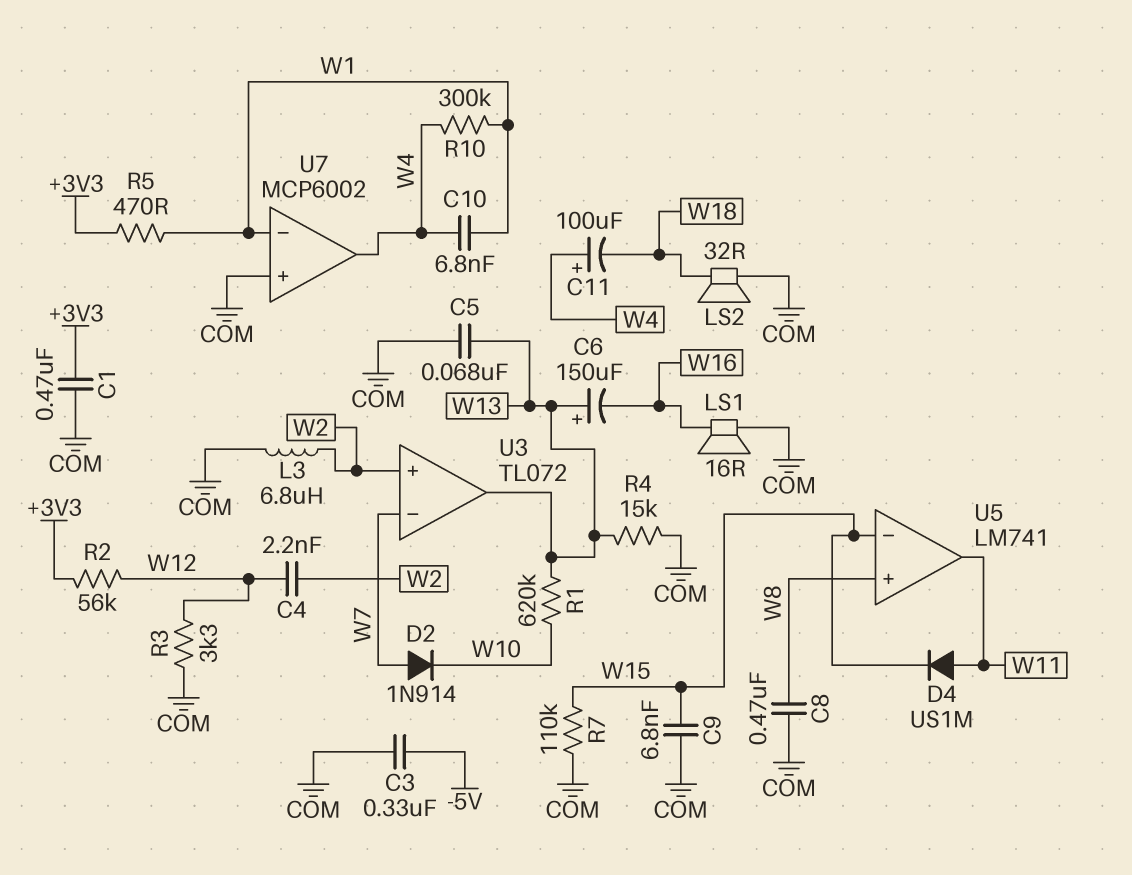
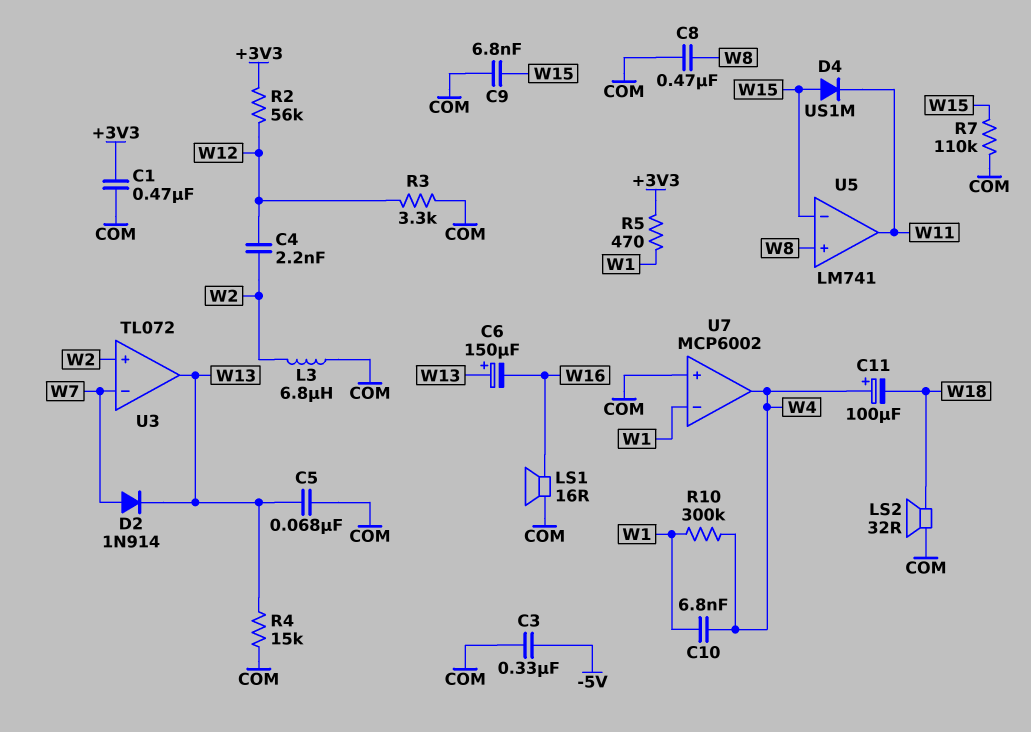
D2: diode 1N914 (A W7, K W10) -> diode 1N914 (A W7, K W13)
D4: diode US1M (A W11, K W15) -> diode US1M (A W15, K W11)
R1: 620k (W10, W13) -> none

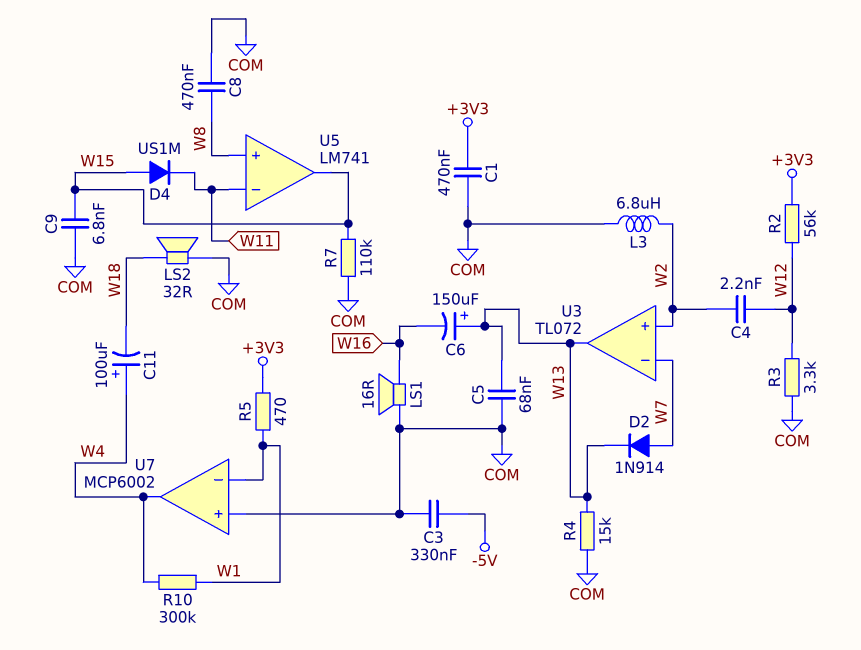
C10: 6.8nF (W1, W4) -> none
U5 pin in-: W15 -> W11
U5 pin out: W11 -> W15

